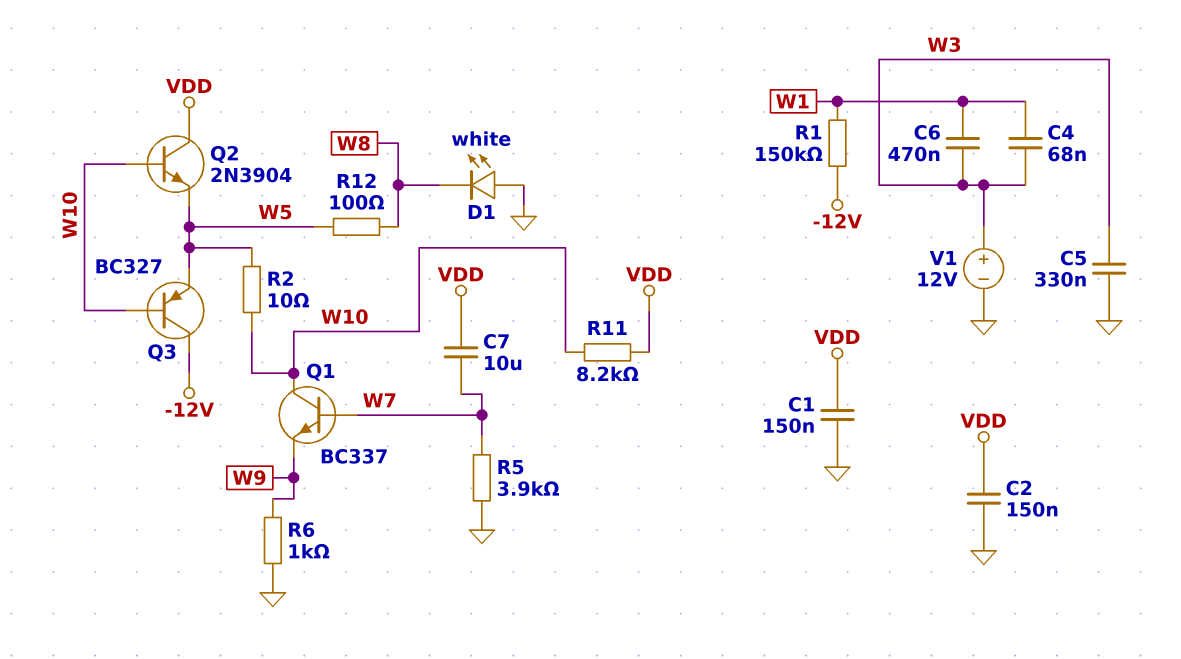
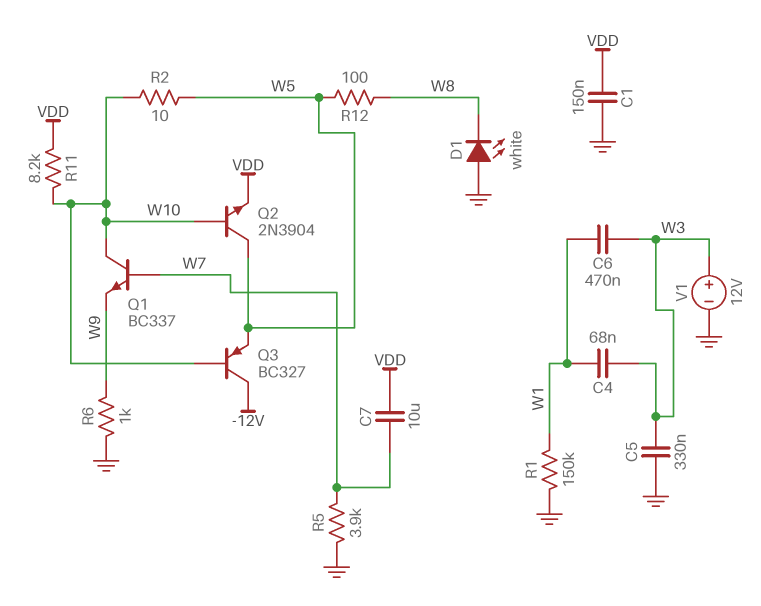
C2: 150nF (GND, VDD) -> none
Q2: NPN 2N3904 (B W10, C VDD, E W5) -> NPN 2N3904 (B W10, C W5, E VDD)
R1: 150k (-12V, W1) -> 150k (GND, W1)

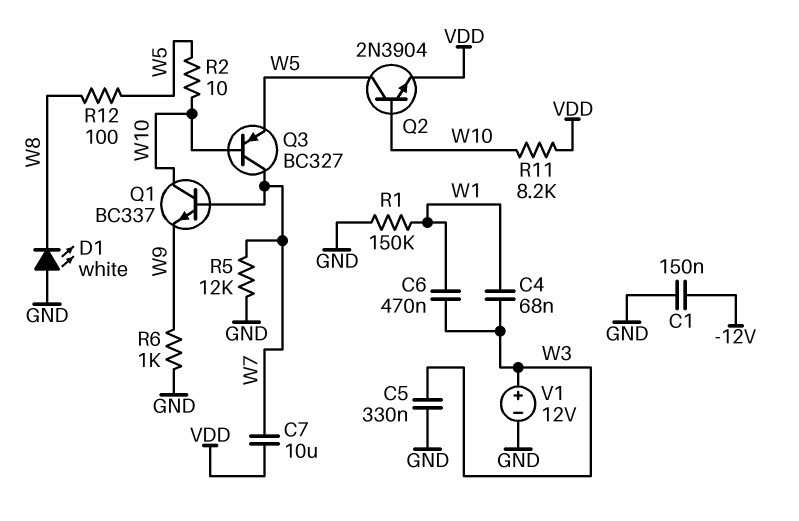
C1: 150nF (GND, VDD) -> 150nF (-12V, GND)
Q3: PNP BC327 (B W10, C -12V, E W5) -> PNP BC327 (B W10, C W7, E W5)
R5: 3.9k (GND, W7) -> 12k (GND, W7)

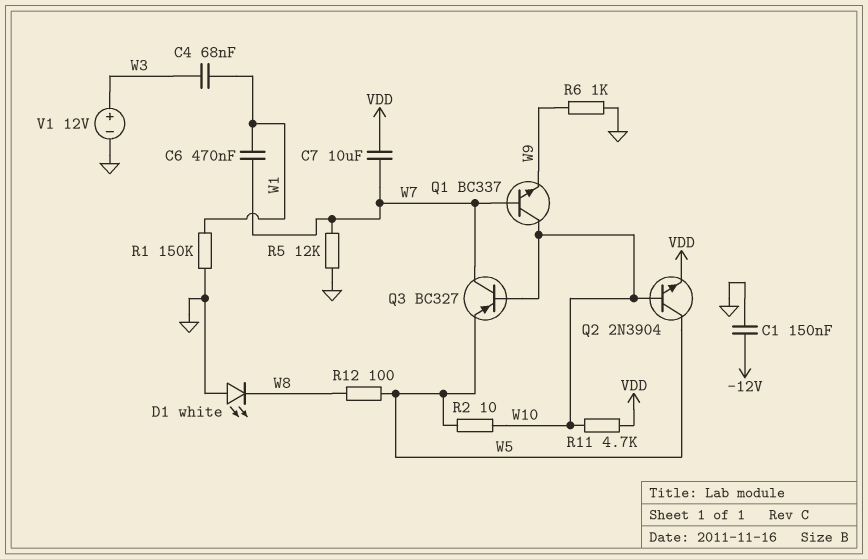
C5: 330nF (GND, W3) -> none
C6: 470nF (W1, W3) -> 470nF (W1, W7)
R11: 8.2k (VDD, W10) -> 4.7k (VDD, W10)

